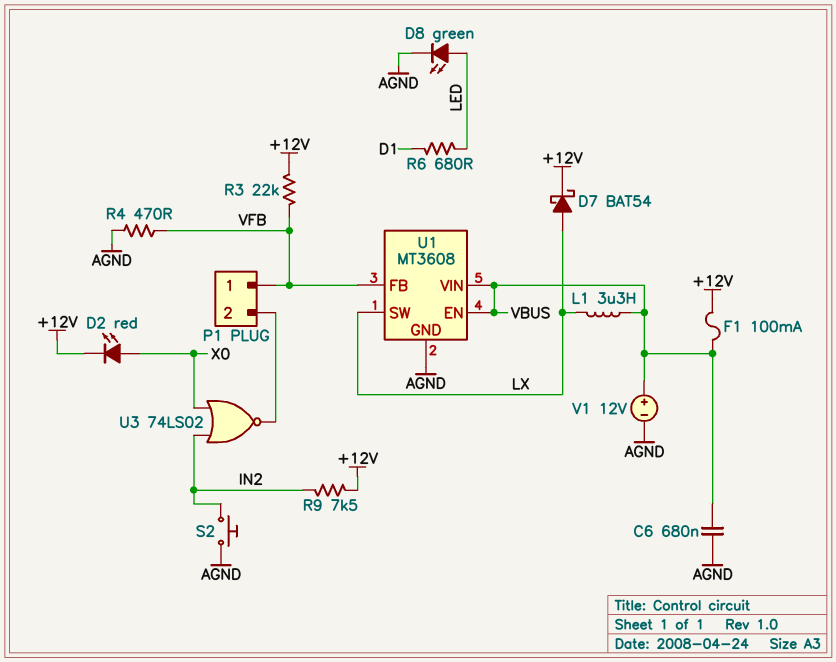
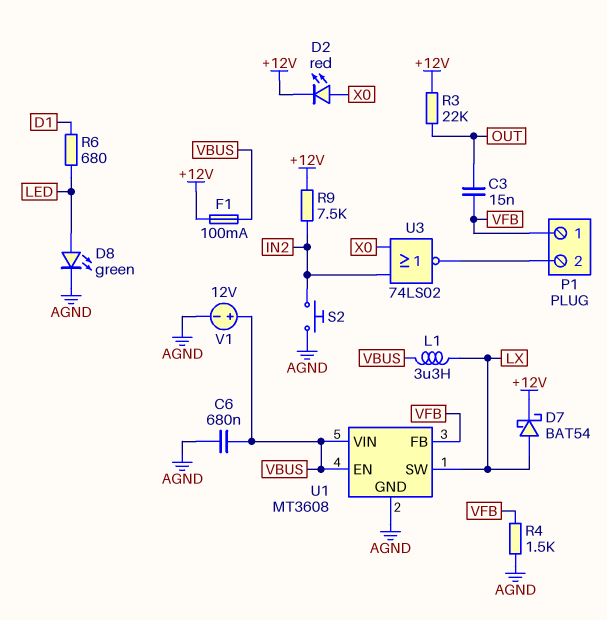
C3: none -> 15nF (OUT, VFB)
R3: 22k (+12V, VFB) -> 22k (+12V, OUT)
R4: 470 (AGND, VFB) -> 1.5k (AGND, VFB)

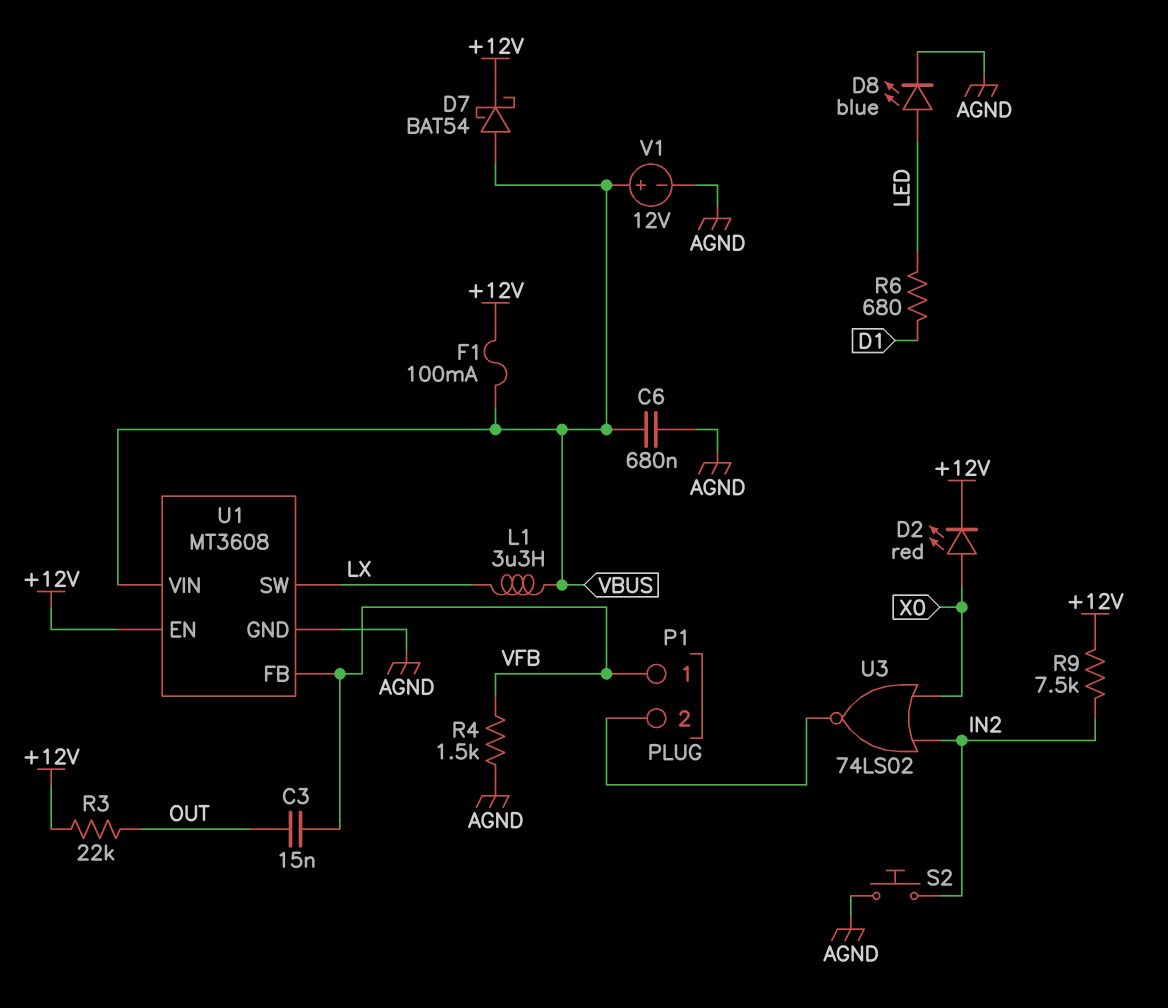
D7: schottky BAT54 (A LX, K +12V) -> schottky BAT54 (A VBUS, K +12V)
D8: LED green (A LED, K AGND) -> LED blue (A LED, K AGND)
U1 pin EN: VBUS -> +12V

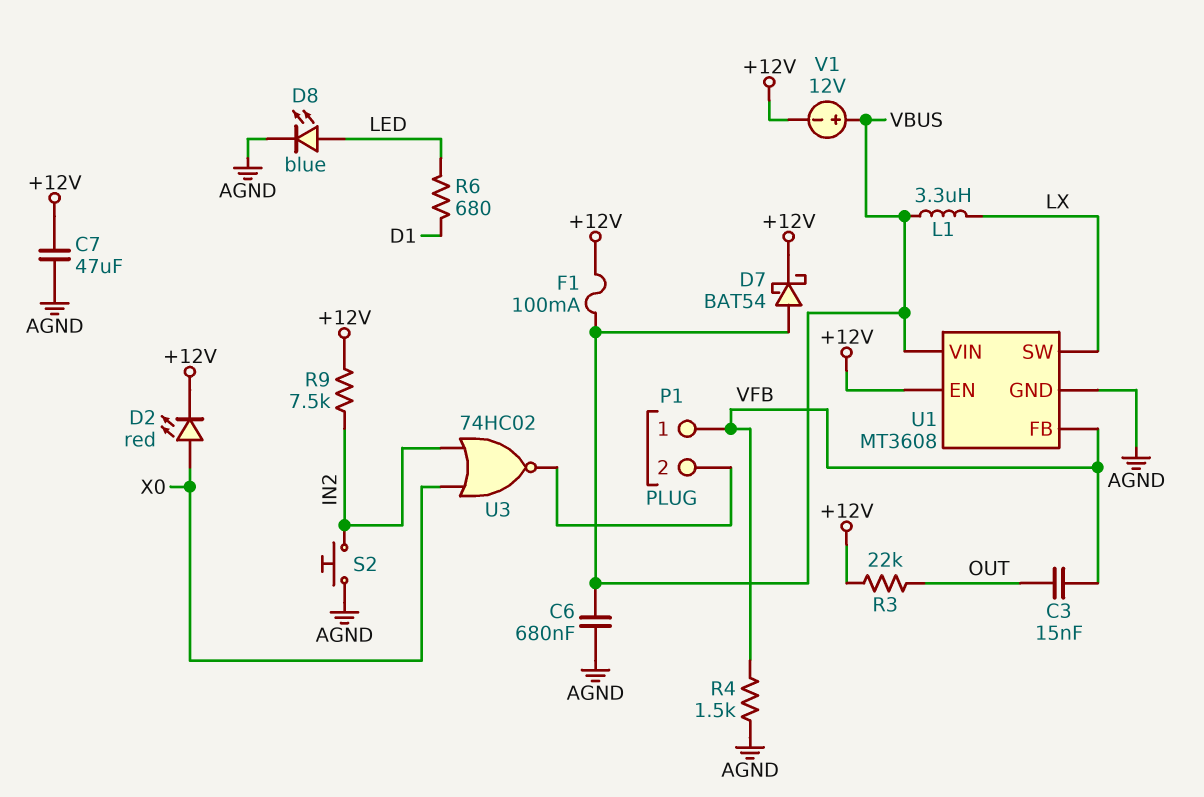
C7: none -> 47uF (+12V, AGND)
U3: NOR 74LS02 (in IN2, in X0, out P1/2) -> NOR 74HC02 (in IN2, in X0, out P1/2)
V1: 12V (plus VBUS, minus AGND) -> 12V (plus VBUS, minus +12V)

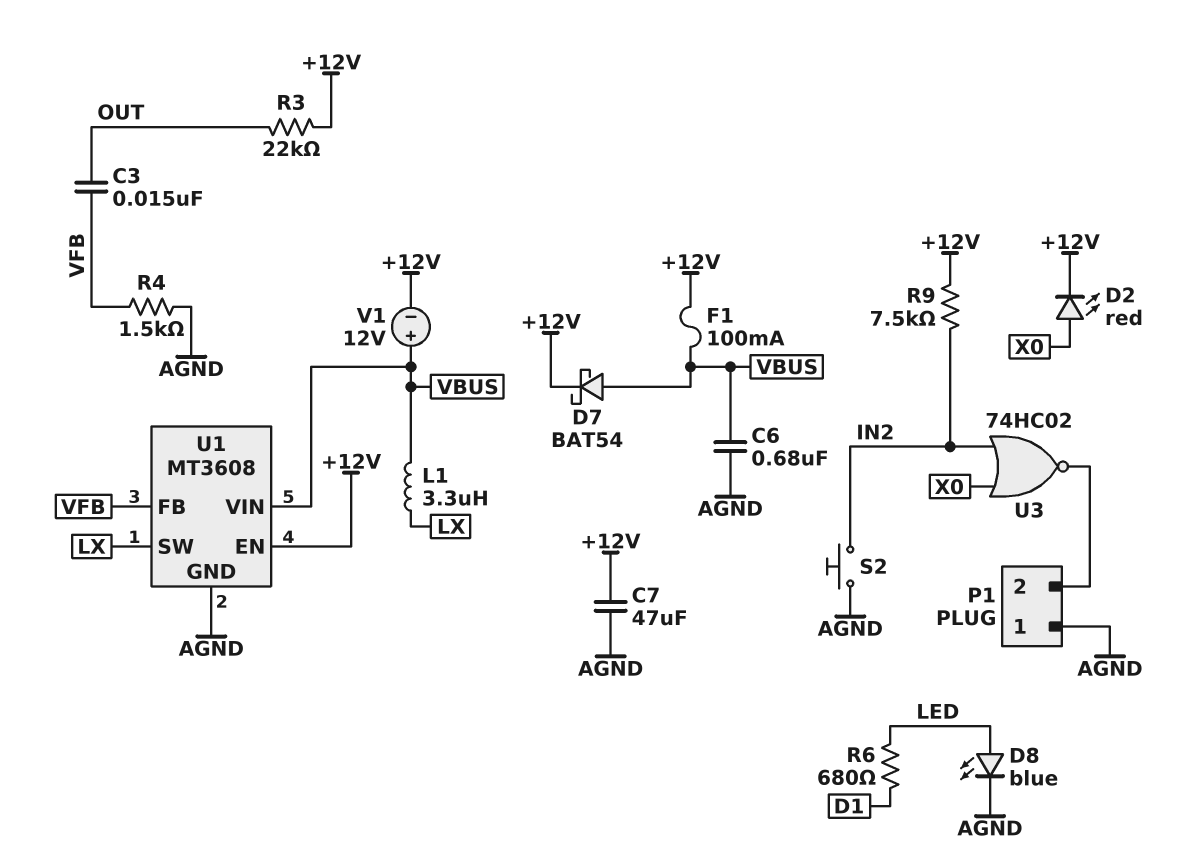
P1 pin 1: VFB -> AGND

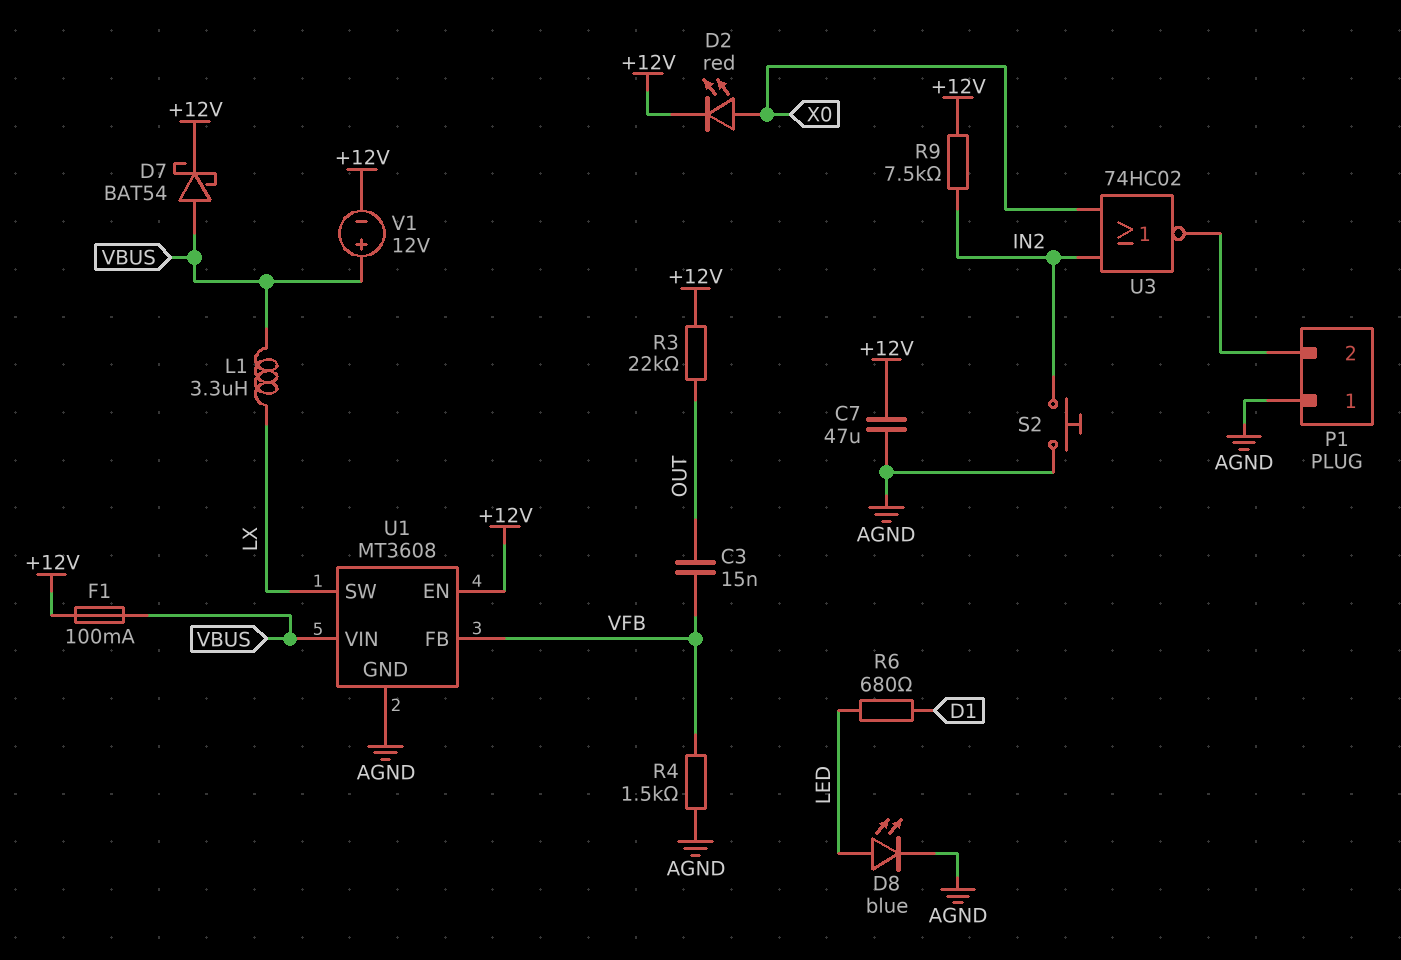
C6: 680nF (AGND, VBUS) -> none

